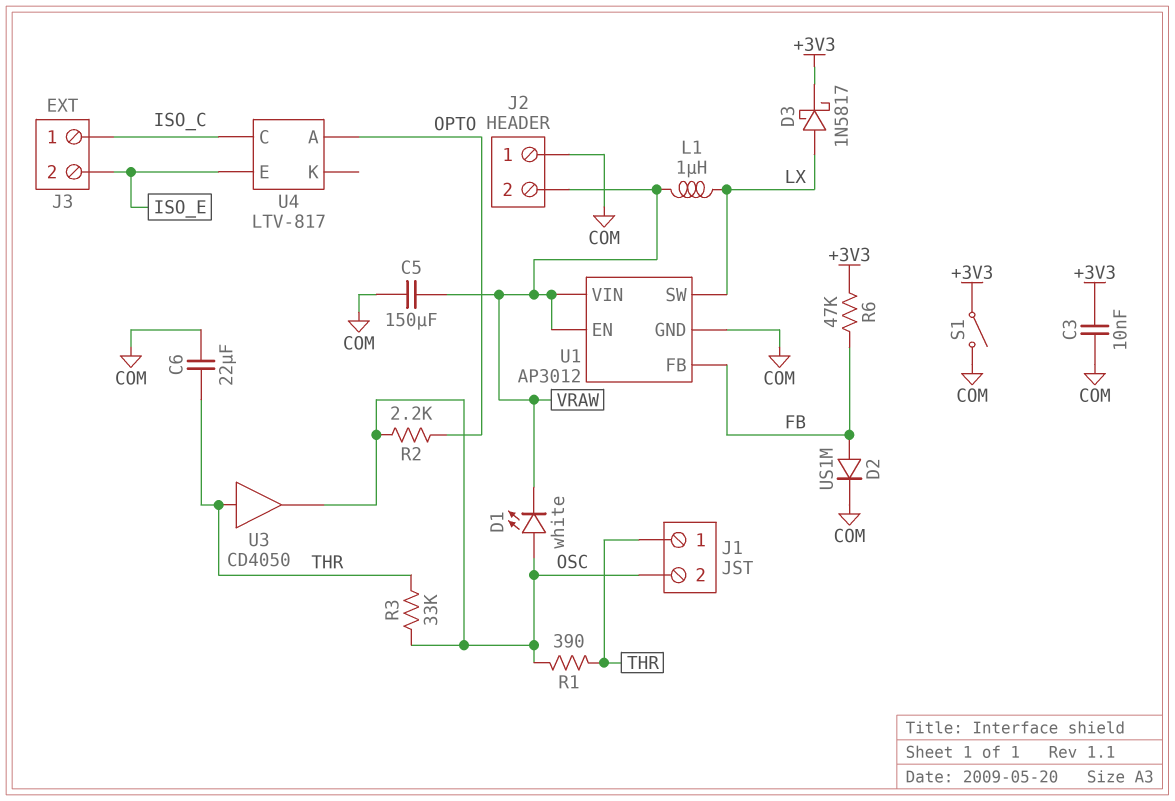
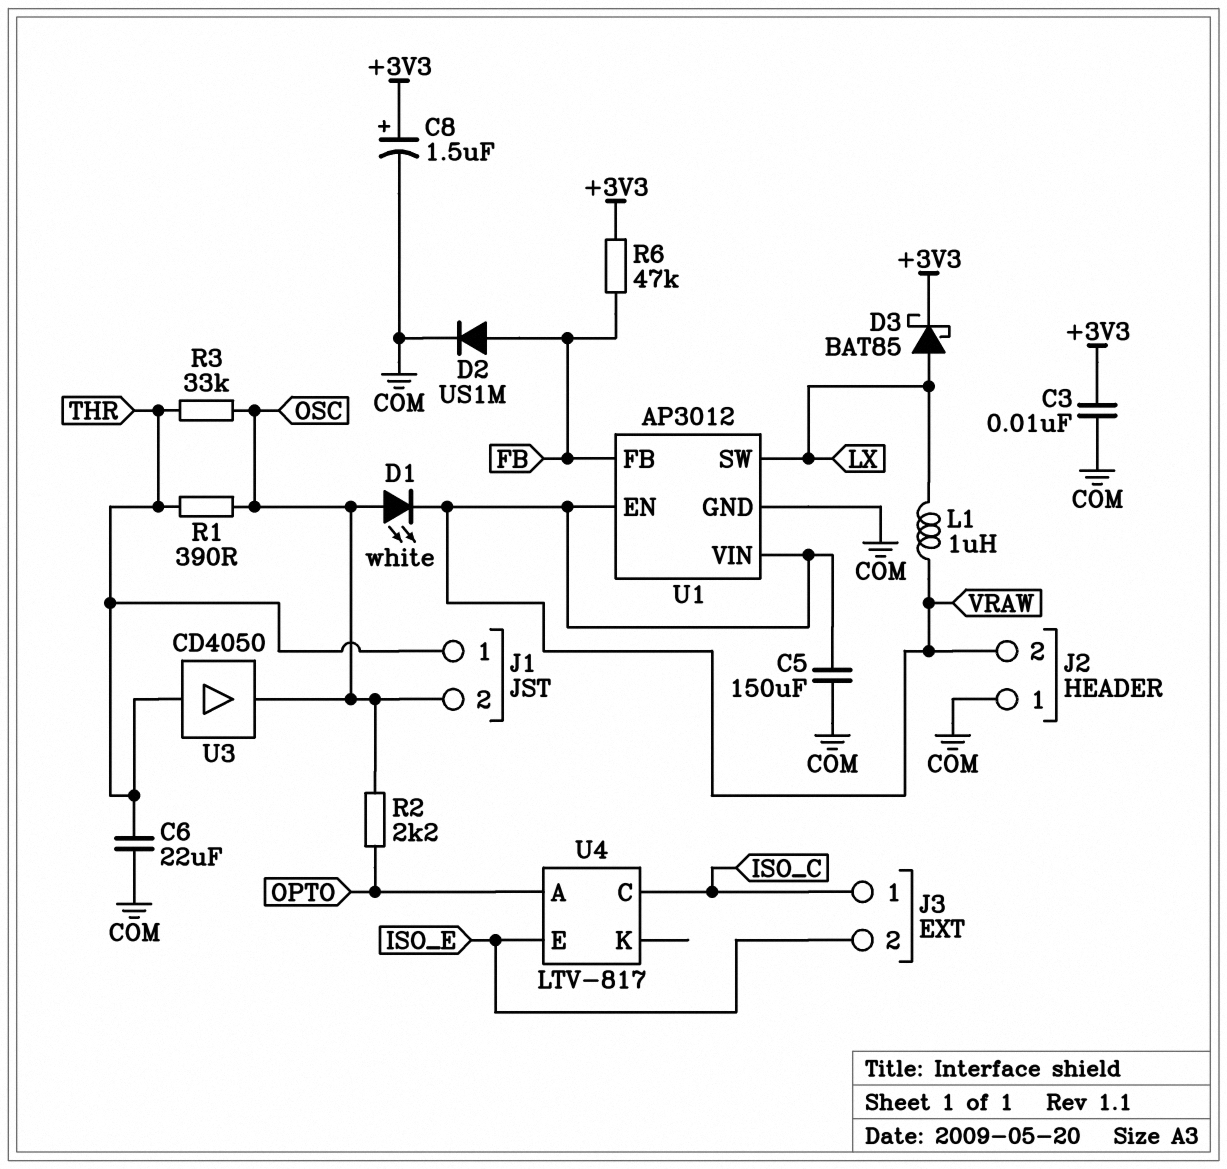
C8: none -> 1.5uF (plus +3V3, minus COM)
D3: schottky 1N5817 (A LX, K +3V3) -> schottky BAT85 (A LX, K +3V3)
S1: switch (+3V3, COM) -> none

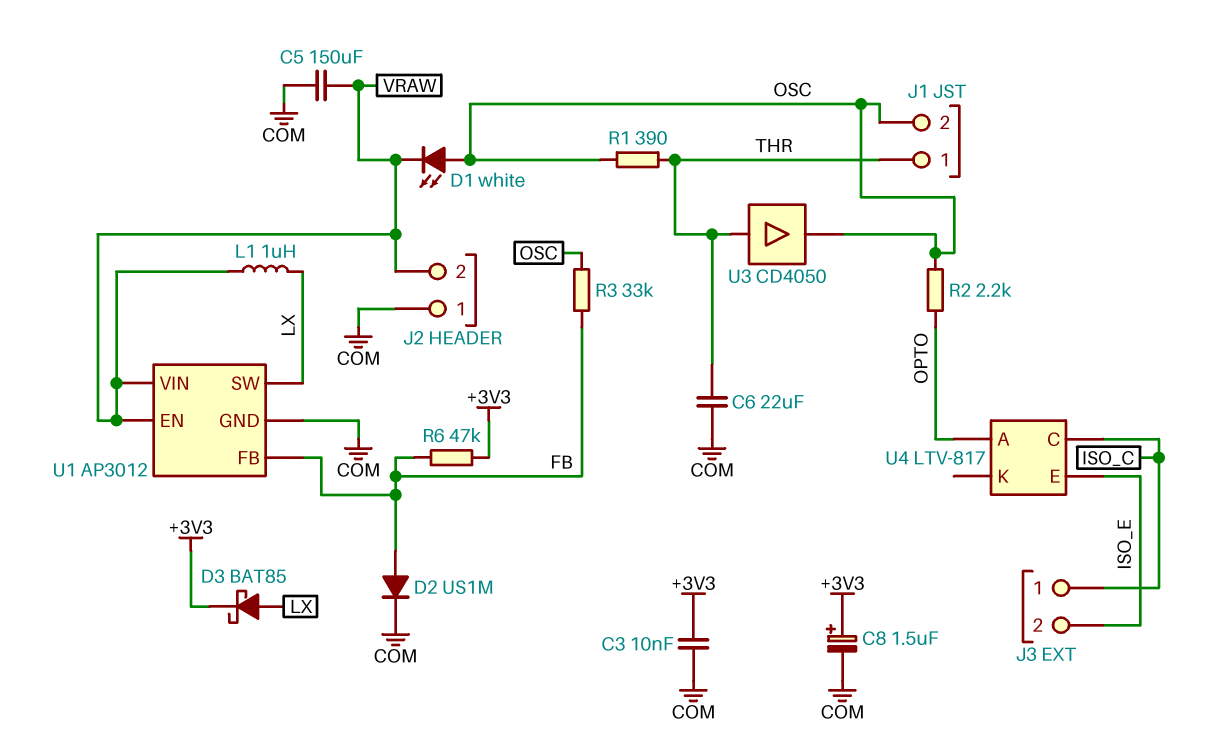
R3: 33k (OSC, THR) -> 33k (FB, OSC)

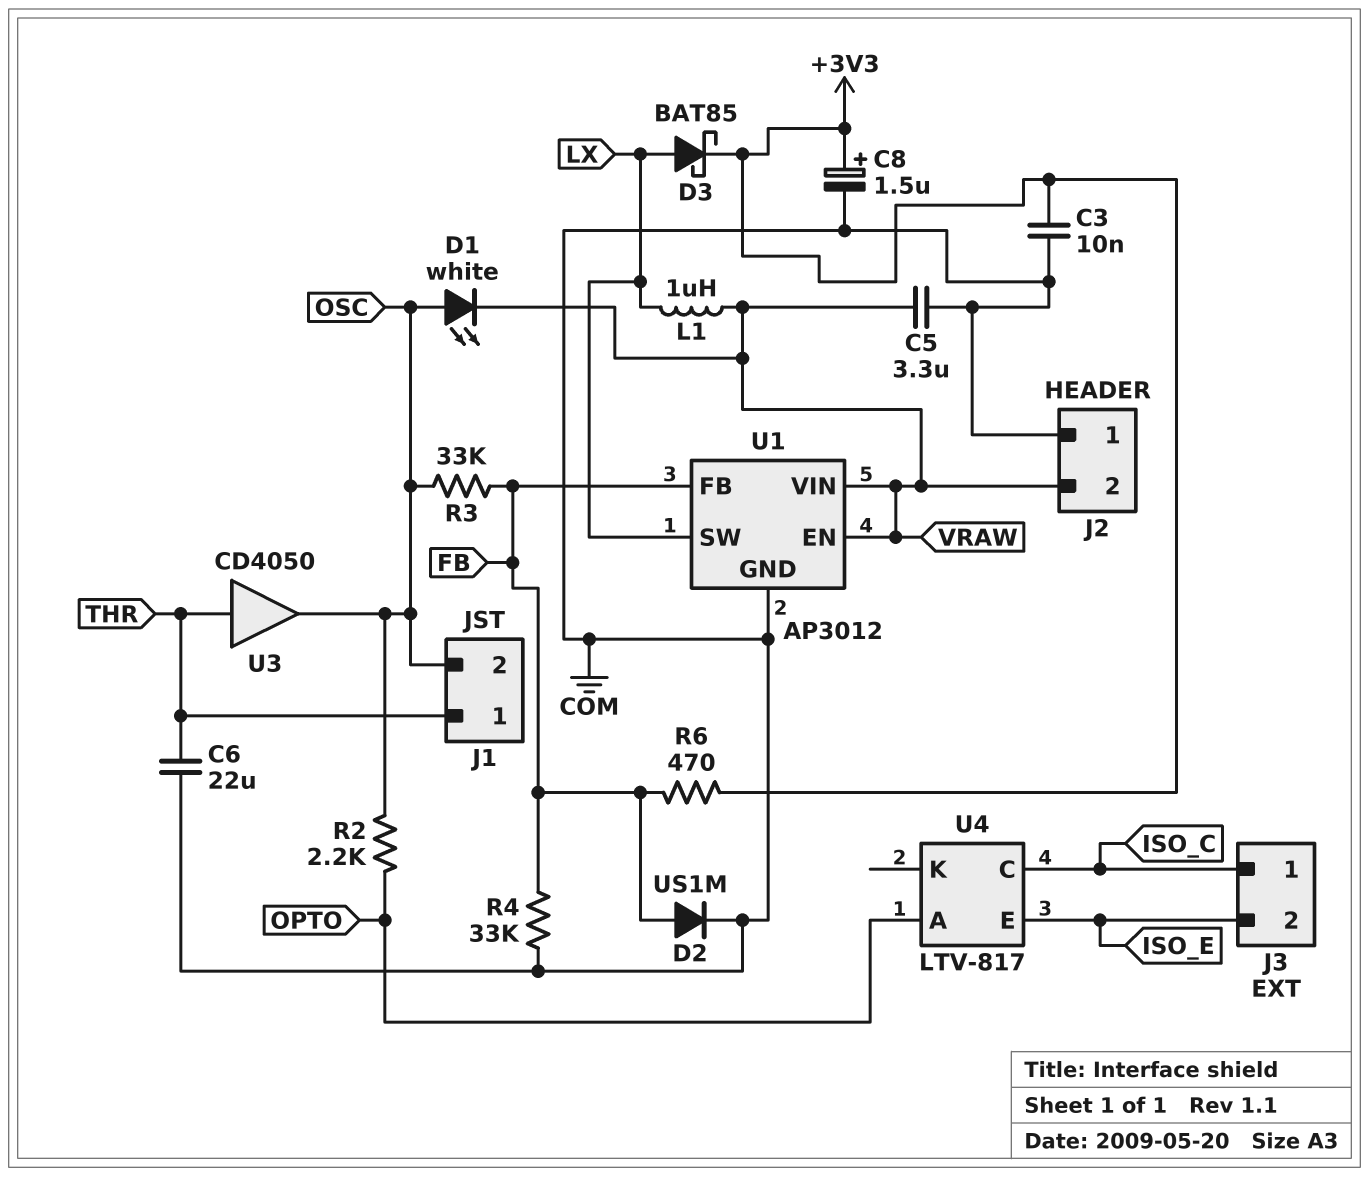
C5: 150uF (COM, VRAW) -> 3.3uF (COM, VRAW)
R1: 390 (OSC, THR) -> none
R4: none -> 33k (COM, FB)
R6: 47k (+3V3, FB) -> 470 (+3V3, FB)

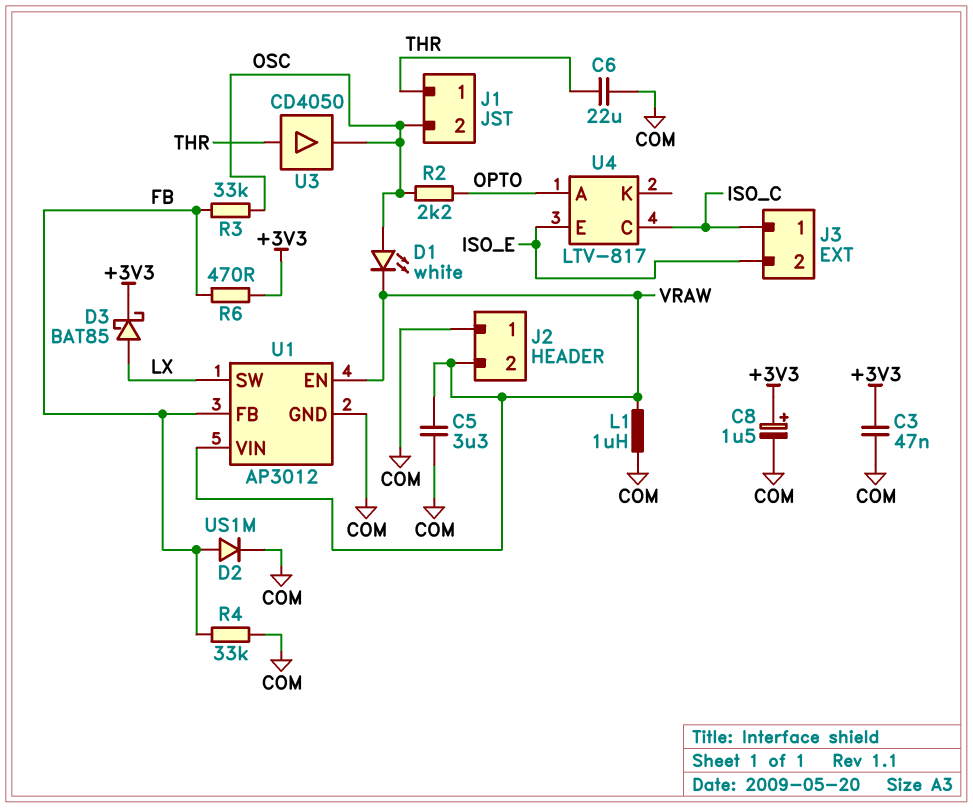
C3: 10nF (+3V3, COM) -> 47nF (+3V3, COM)
L1: 1uH (LX, VRAW) -> 1uH (COM, VRAW)

